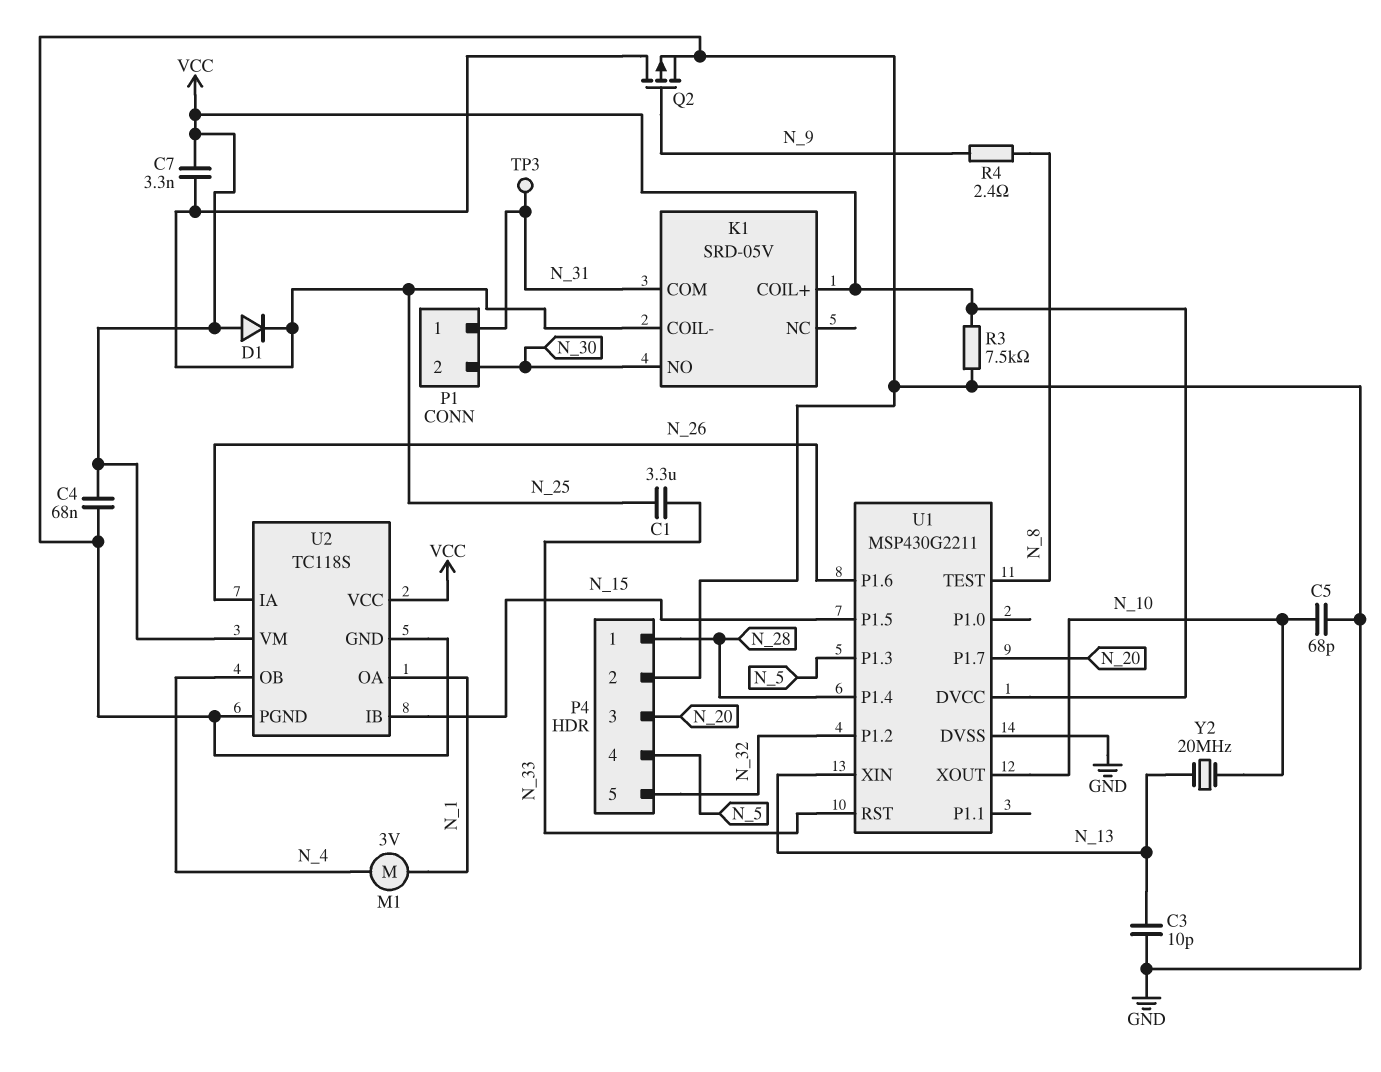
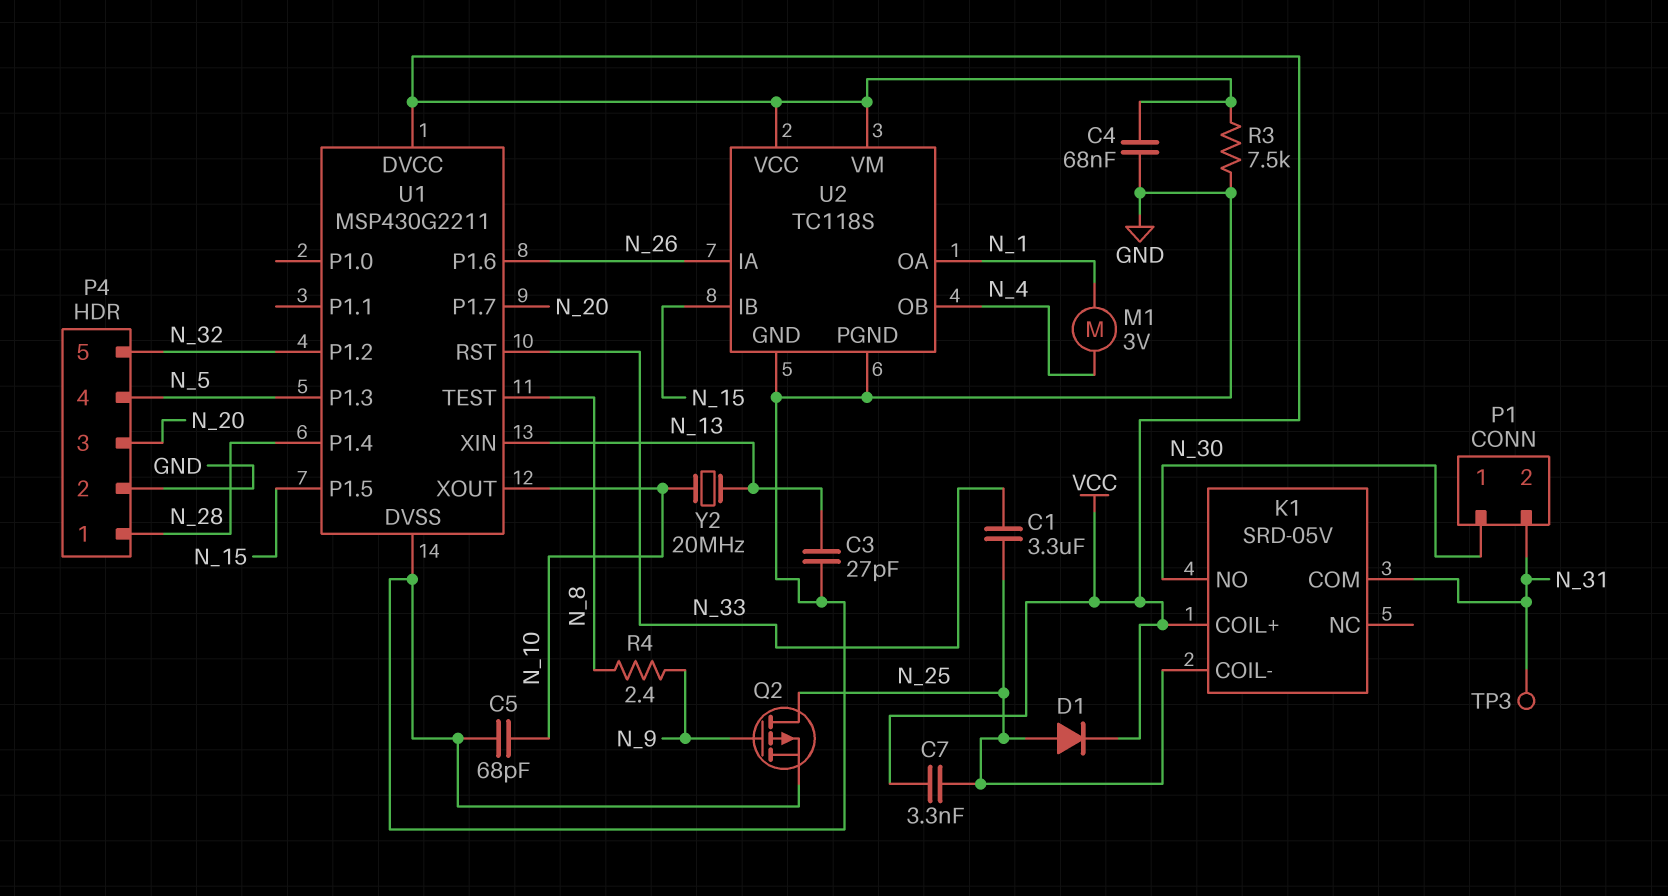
C3: 10pF (GND, N_13) -> 27pF (GND, N_13)
D1: diode (A VCC, K N_25) -> diode (A N_25, K VCC)
P1 pin 1: N_31 -> N_30
P1 pin 2: N_30 -> N_31

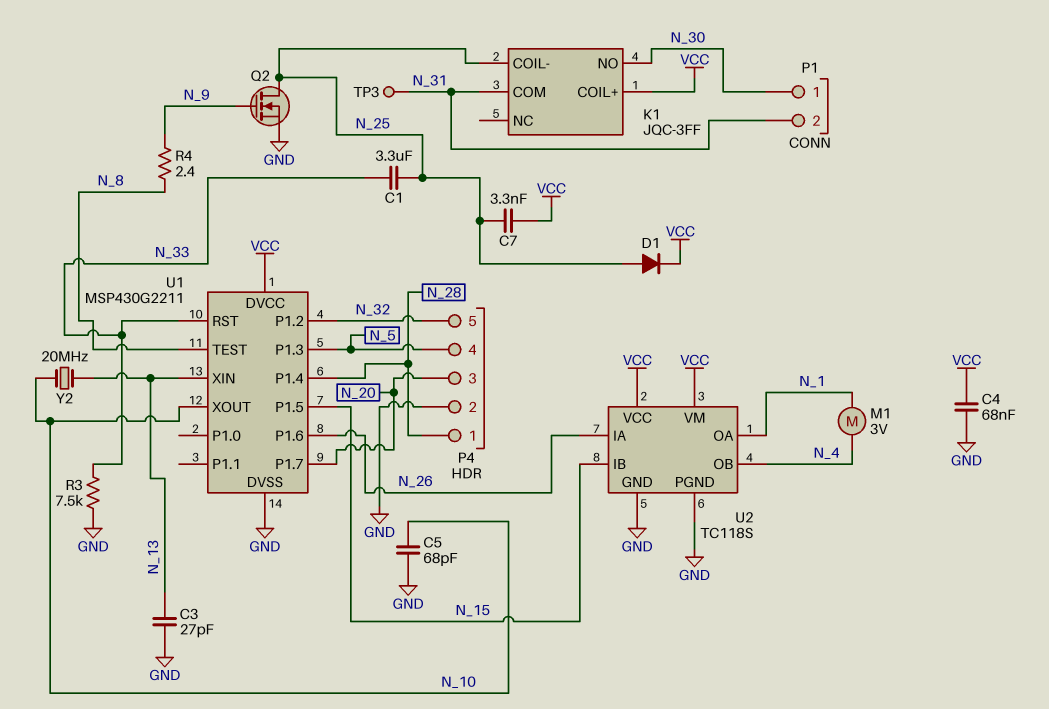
K1: SRD-05V -> JQC-3FF
Q2: PMOS (G N_9, D N_25, S GND) -> NMOS (G N_9, D N_25, S GND)
R3: 7.5k (GND, VCC) -> 7.5k (GND, N_33)

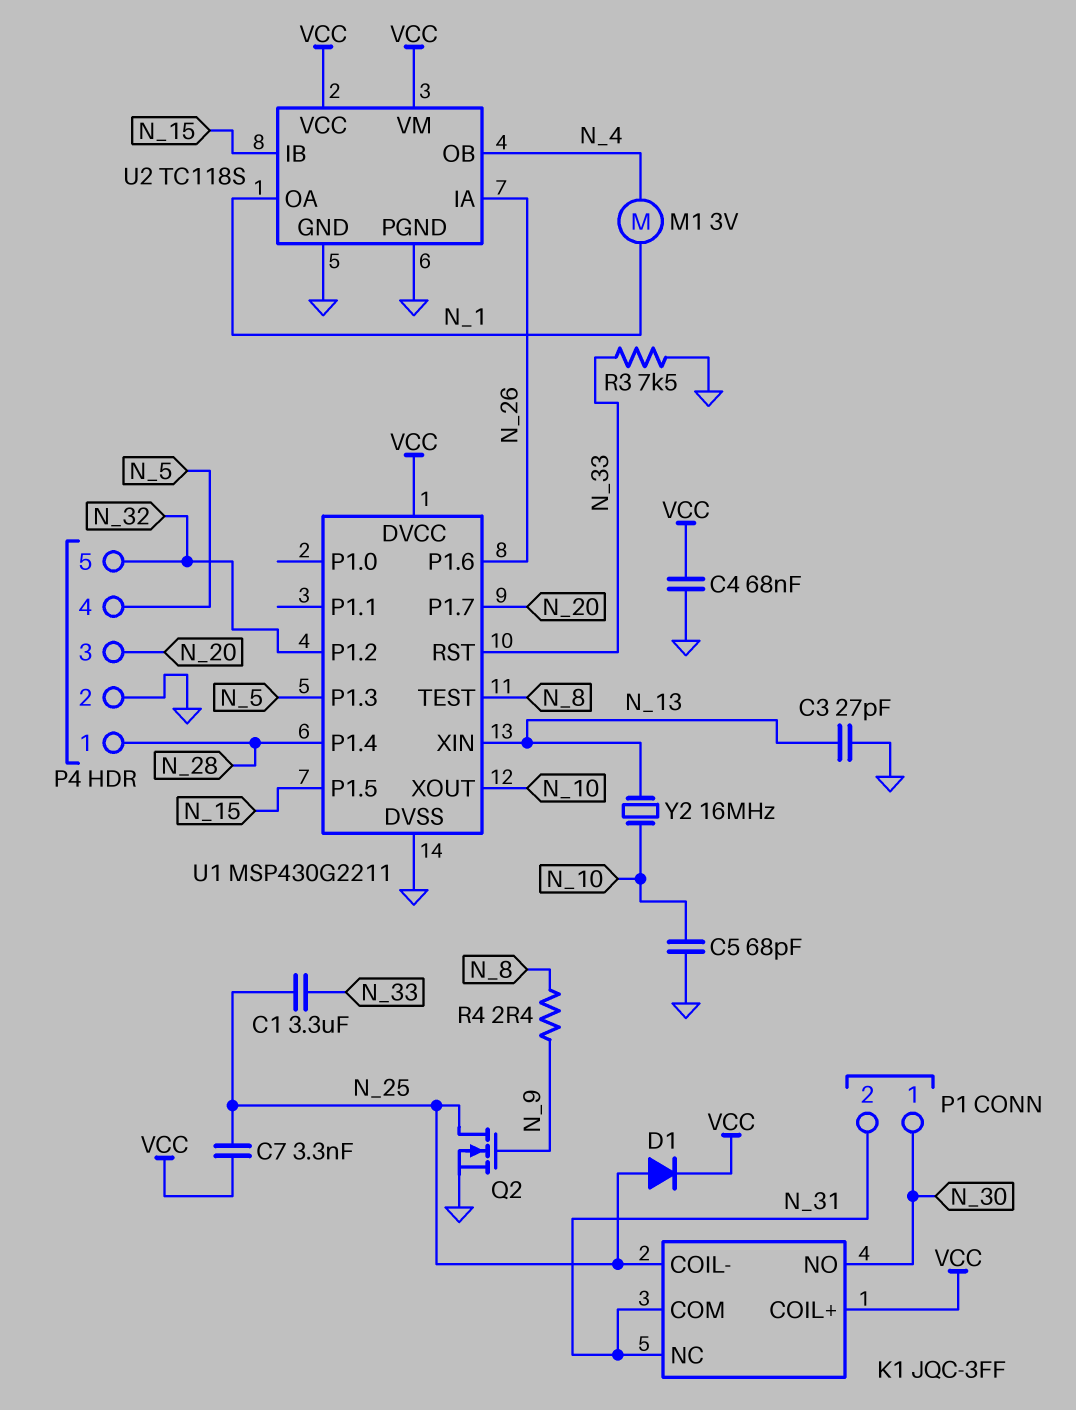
K1 pin NC: none -> N_31
TP3: test point (N_31) -> none
Y2: 20MHz (N_10, N_13) -> 16MHz (N_10, N_13)

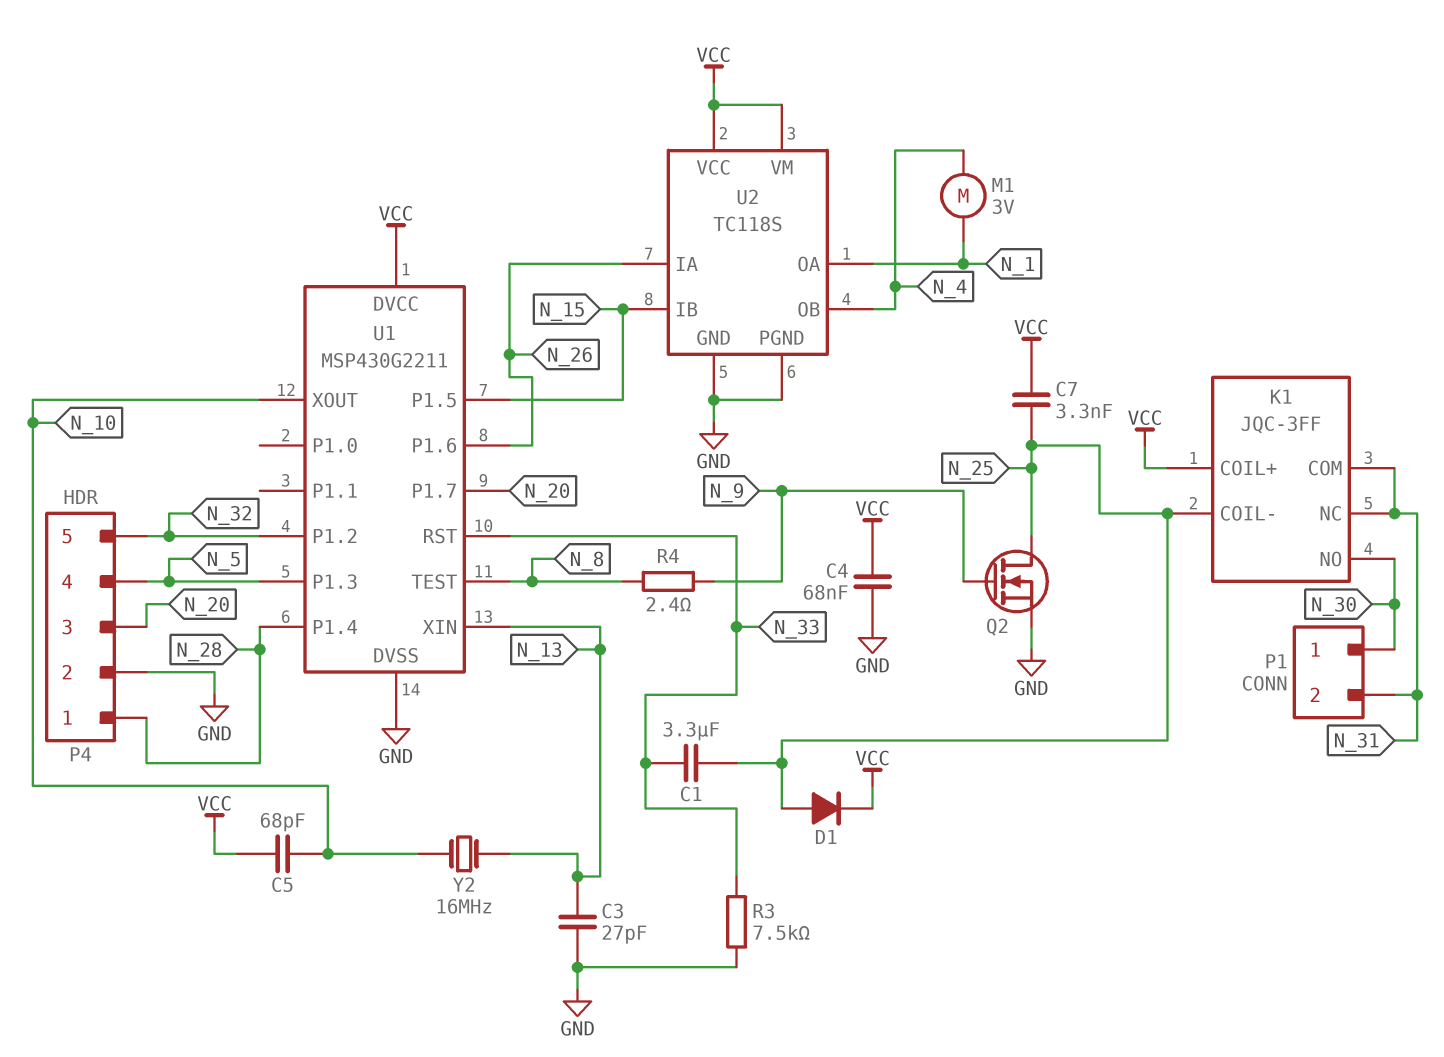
C5: 68pF (GND, N_10) -> 68pF (N_10, VCC)

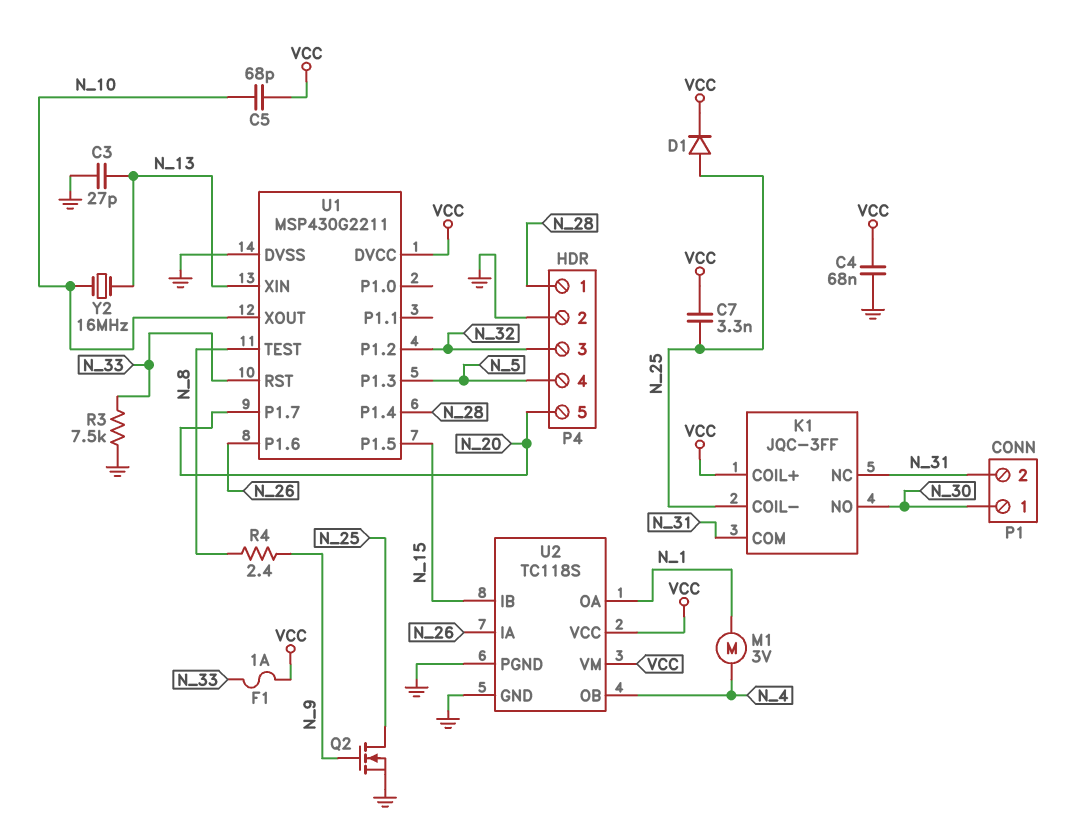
C1: 3.3uF (N_25, N_33) -> none
F1: none -> 1A (N_33, VCC)
P4 pin 3: N_20 -> N_32
P4 pin 5: N_32 -> N_20

